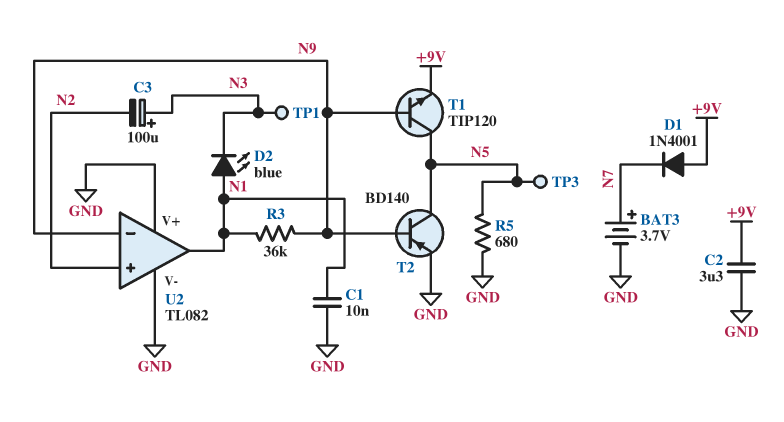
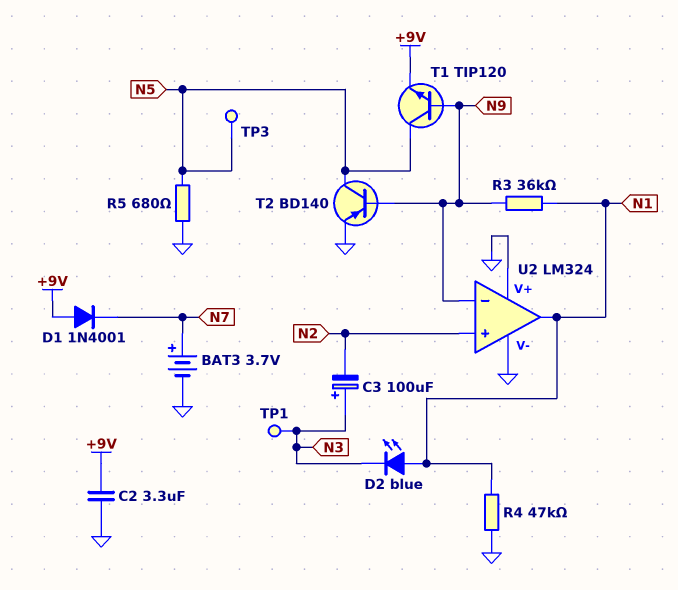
C1: 10nF (GND, N1) -> none
R4: none -> 47k (GND, N1)
U2: TL082 -> LM324

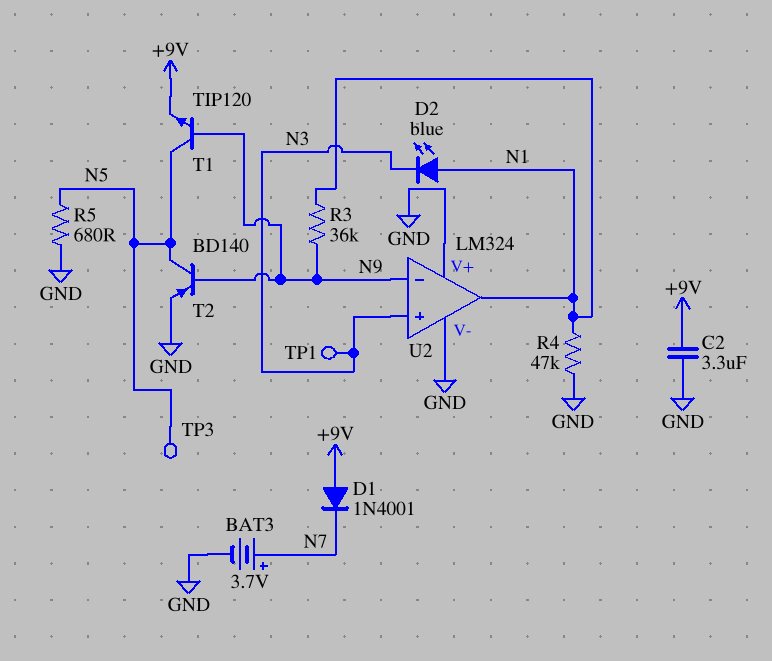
C3: 100uF (plus N3, minus N2) -> none
U2 pin in+: N2 -> N3

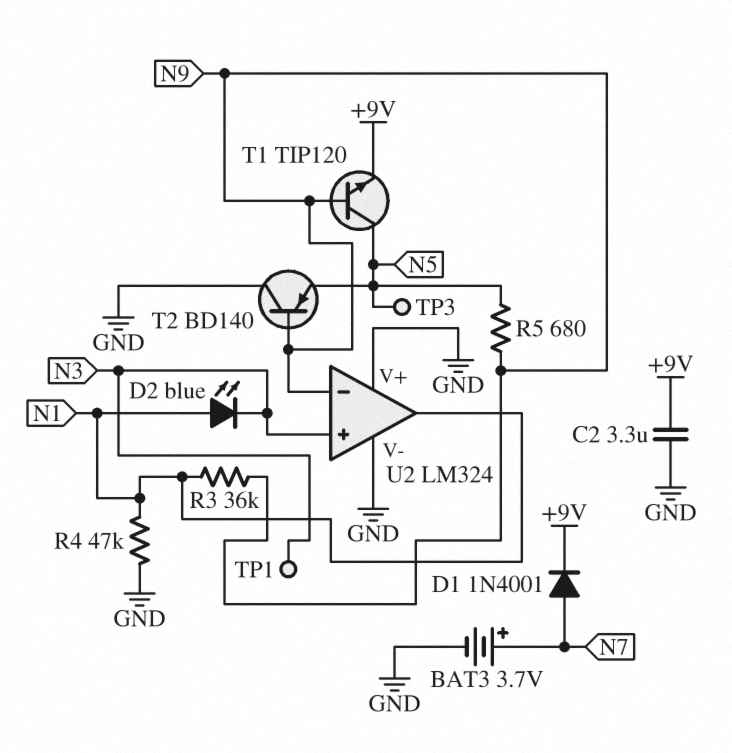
D1: diode 1N4001 (A +9V, K N7) -> diode 1N4001 (A N7, K +9V)
R5: 680 (GND, N5) -> 680 (N5, N9)
T2: PNP BD140 (B N9, C N5, E GND) -> PNP BD140 (B N9, C GND, E N5)

